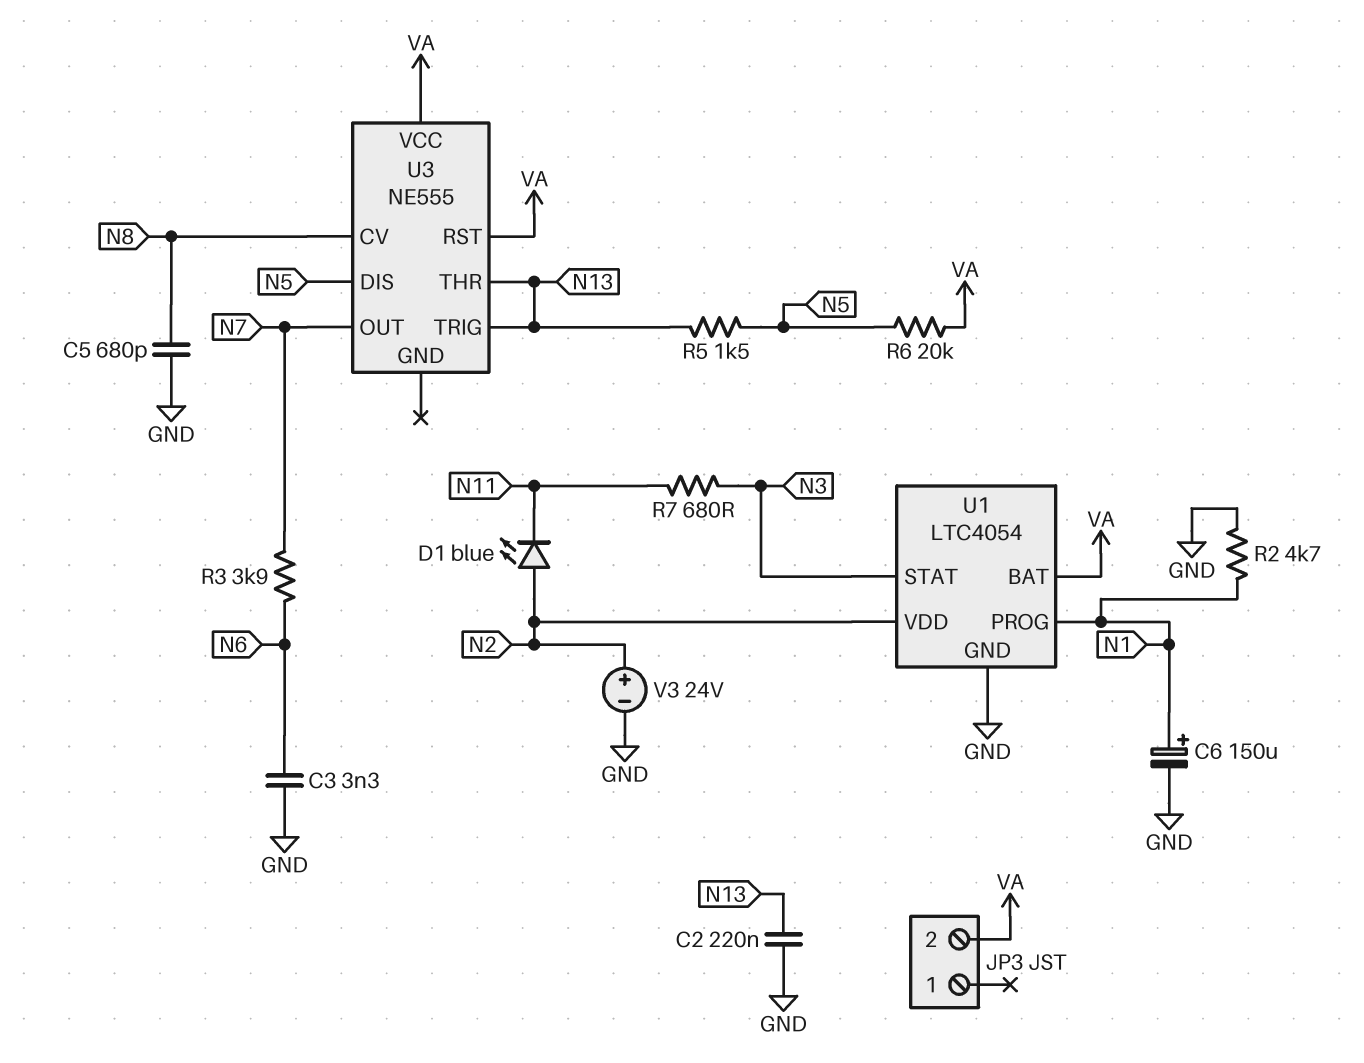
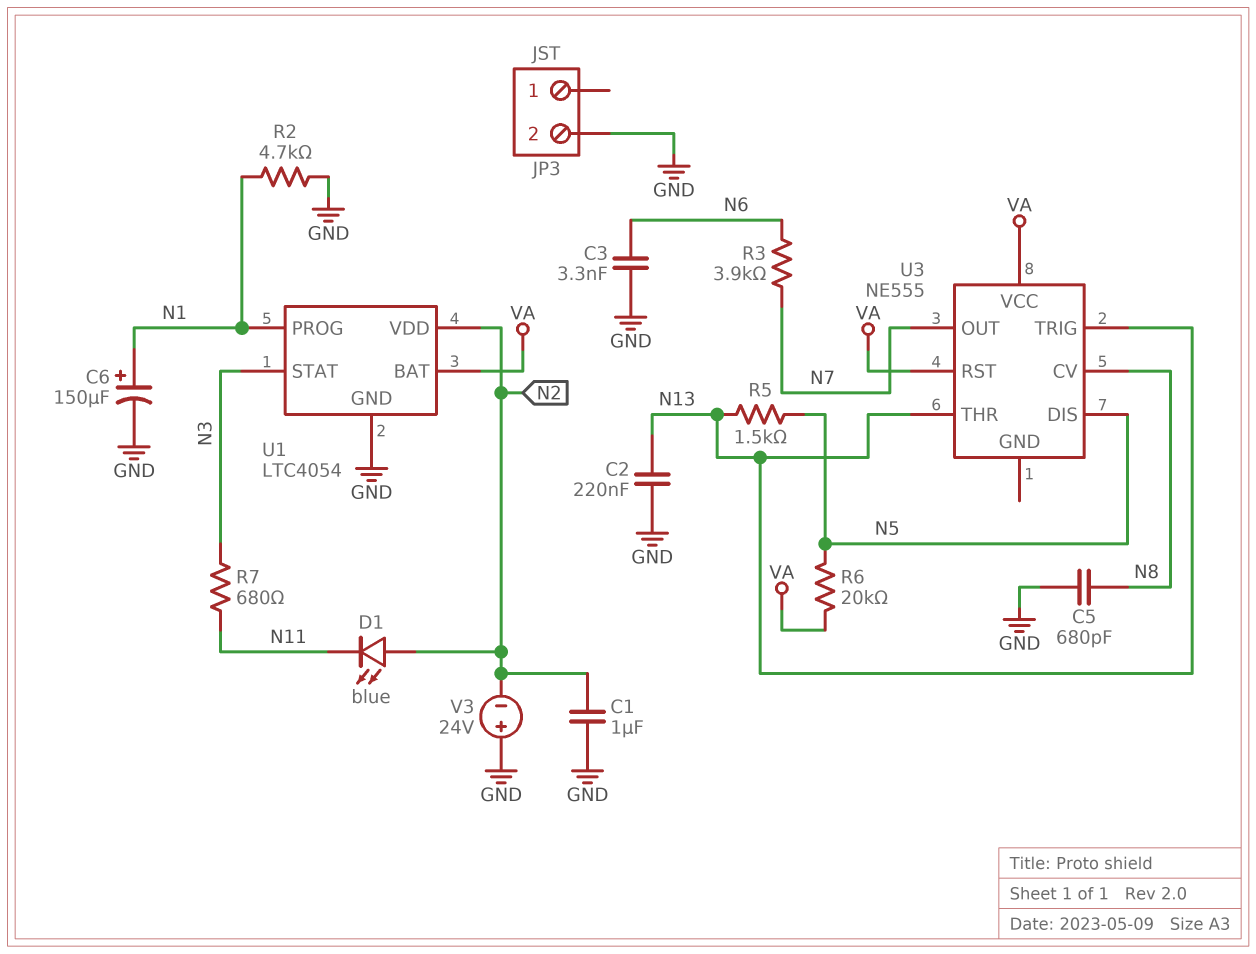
C1: none -> 1uF (GND, N2)
JP3 pin 2: VA -> GND
V3: 24V (plus N2, minus GND) -> 24V (plus GND, minus N2)

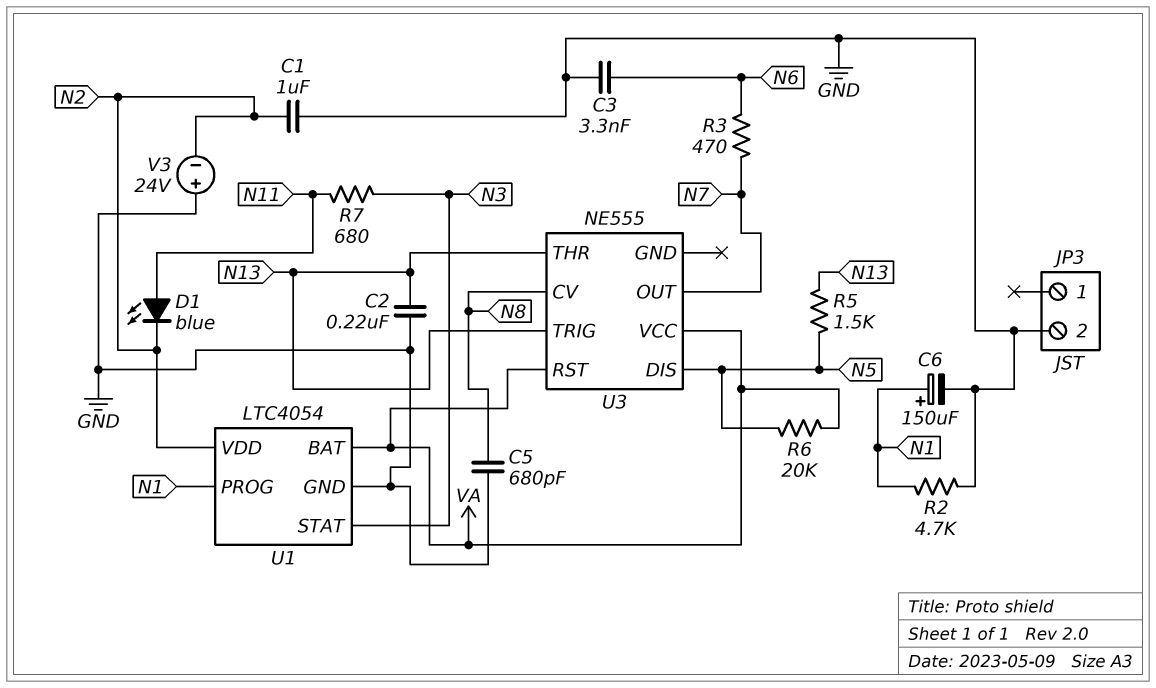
D1: LED blue (A N2, K N11) -> LED blue (A N11, K N2)
R3: 3.9k (N6, N7) -> 470 (N6, N7)

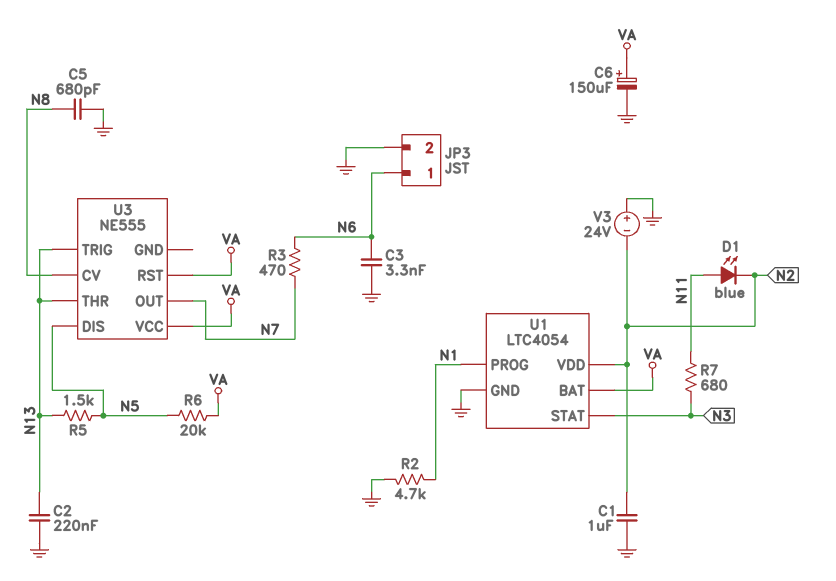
C6: 150uF (plus N1, minus GND) -> 150uF (plus VA, minus GND)
JP3 pin 1: none -> N6

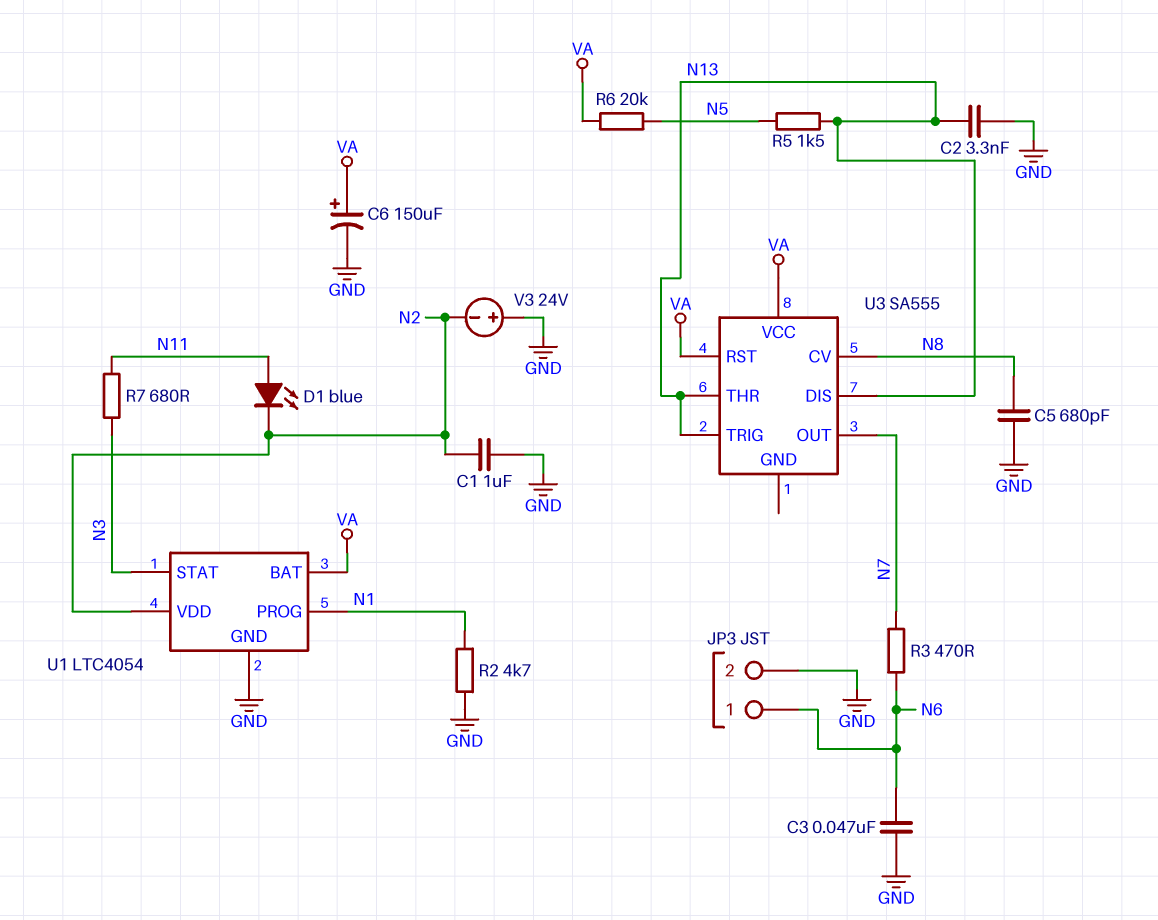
C2: 220nF (GND, N13) -> 3.3nF (GND, N13)
C3: 3.3nF (GND, N6) -> 47nF (GND, N6)
U3: NE555 -> SA555
U3 pin DIS: N5 -> N13

